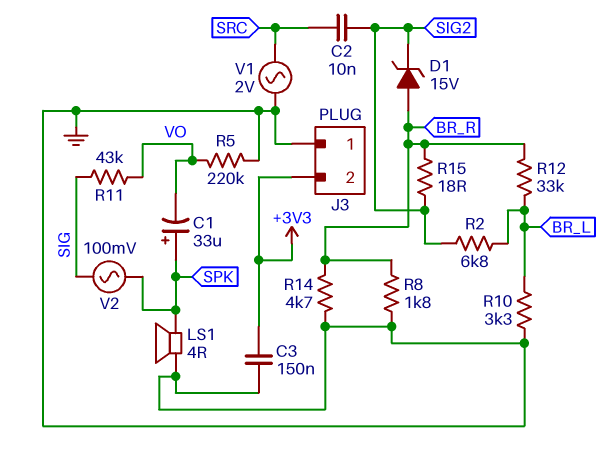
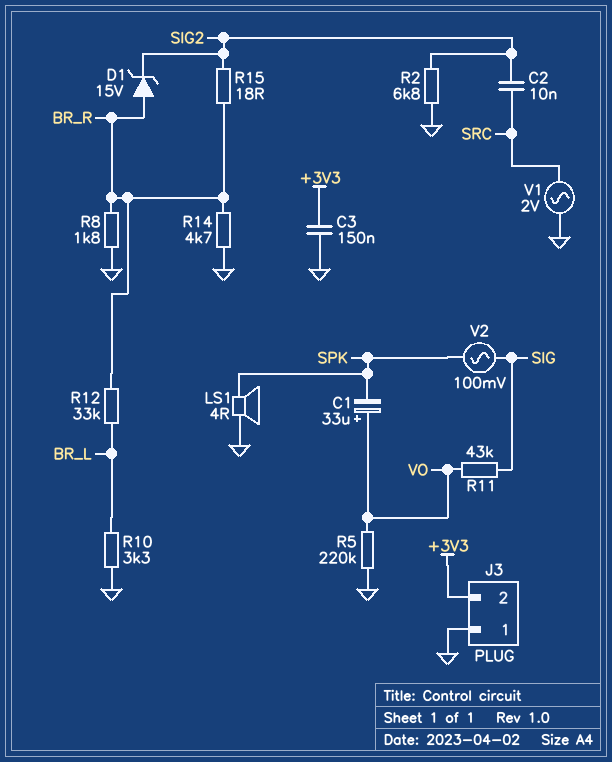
C1: 33uF (plus SPK, minus VO) -> 33uF (plus VO, minus SPK)
R2: 6.8k (BR_L, SIG2) -> 6.8k (GND, SIG2)

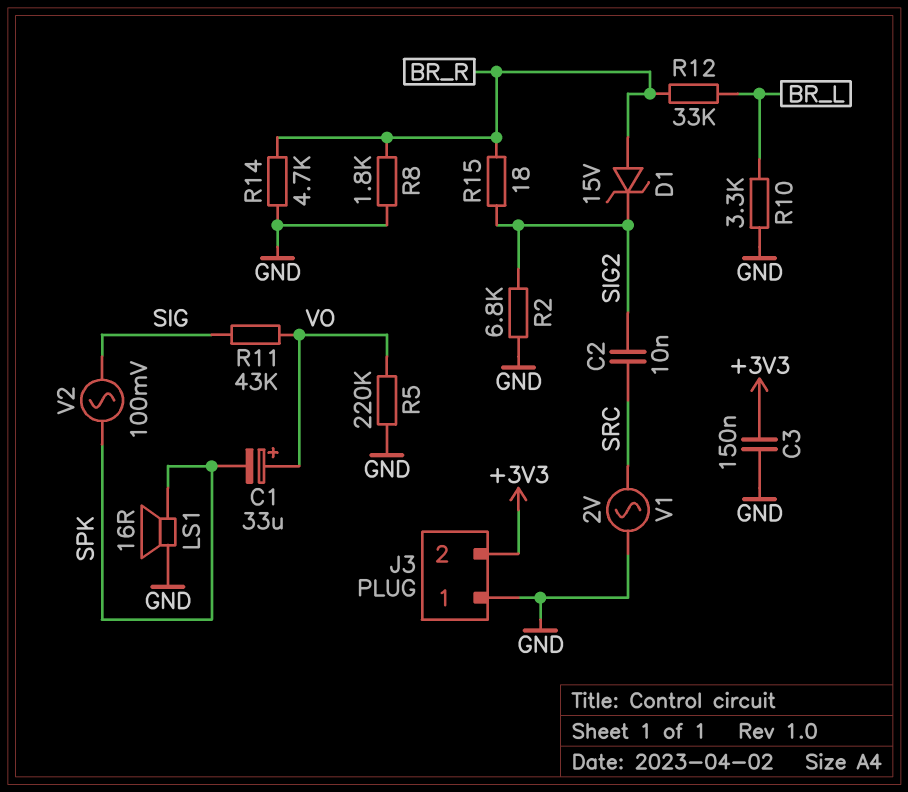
LS1: speaker 4R (GND, SPK) -> speaker 16R (GND, SPK)

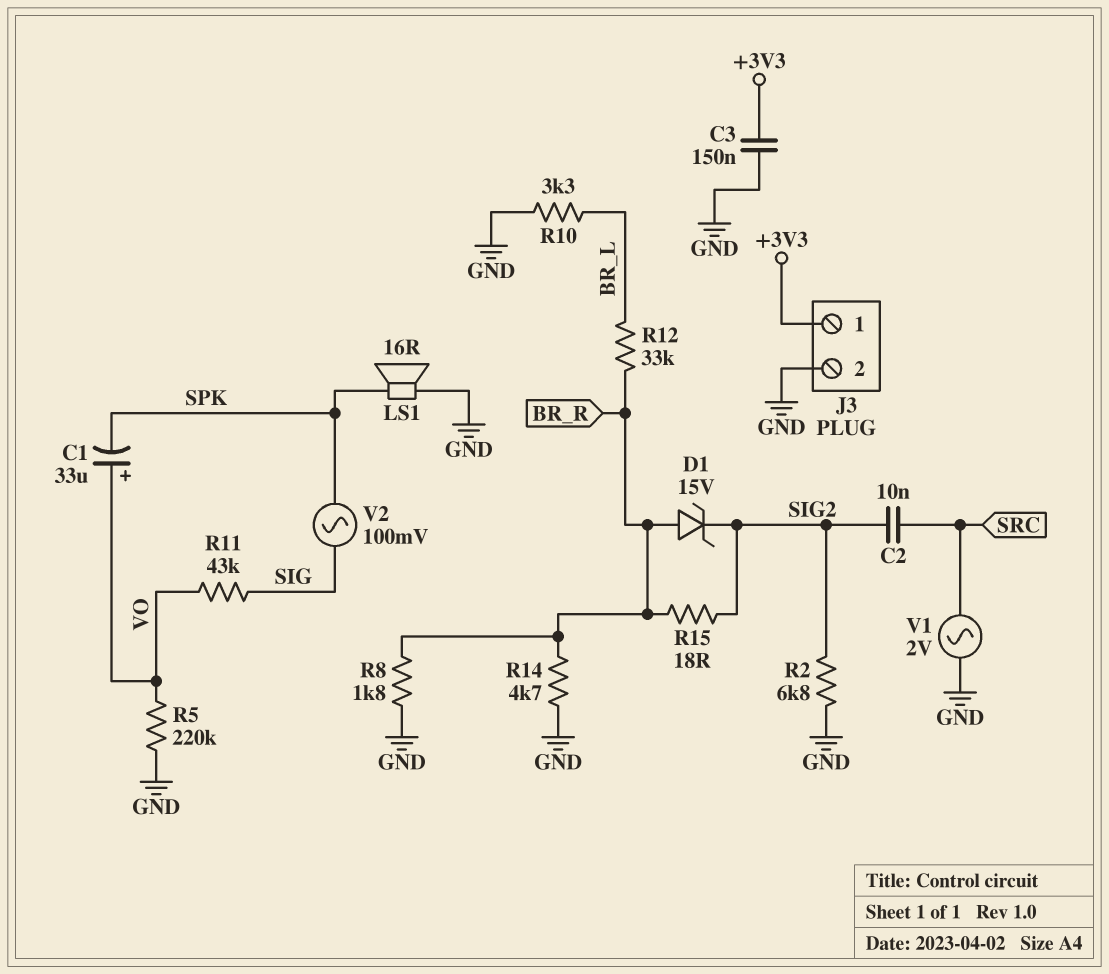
J3 pin 1: GND -> +3V3
J3 pin 2: +3V3 -> GND

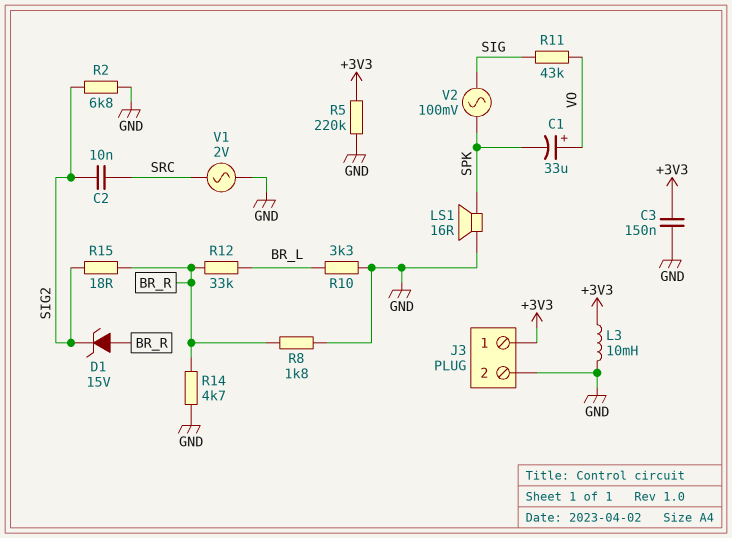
L3: none -> 10mH (+3V3, GND)
R5: 220k (GND, VO) -> 220k (+3V3, GND)

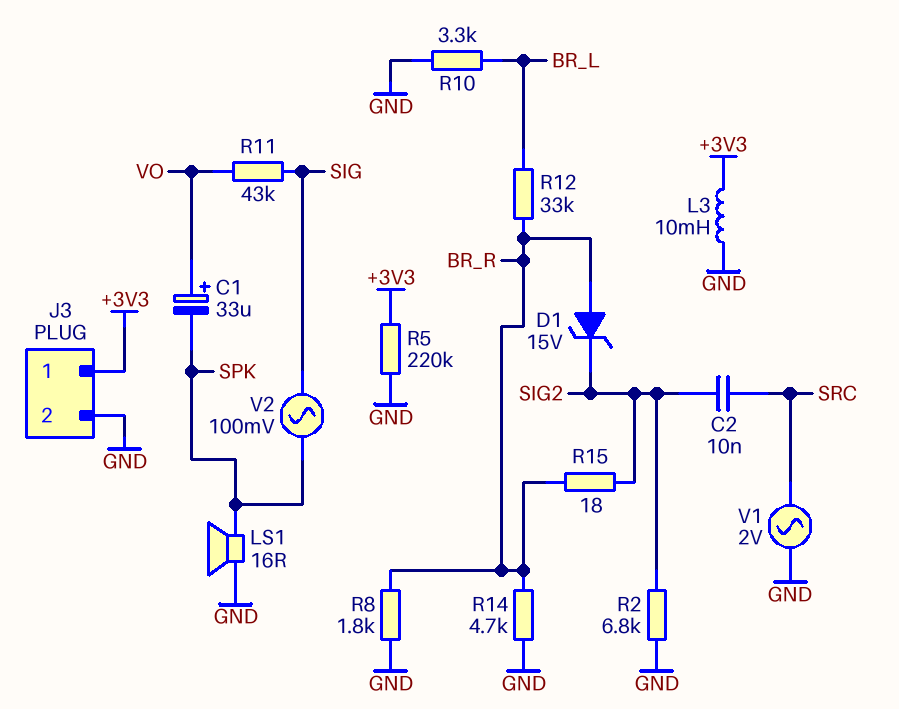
C3: 150nF (+3V3, GND) -> none

